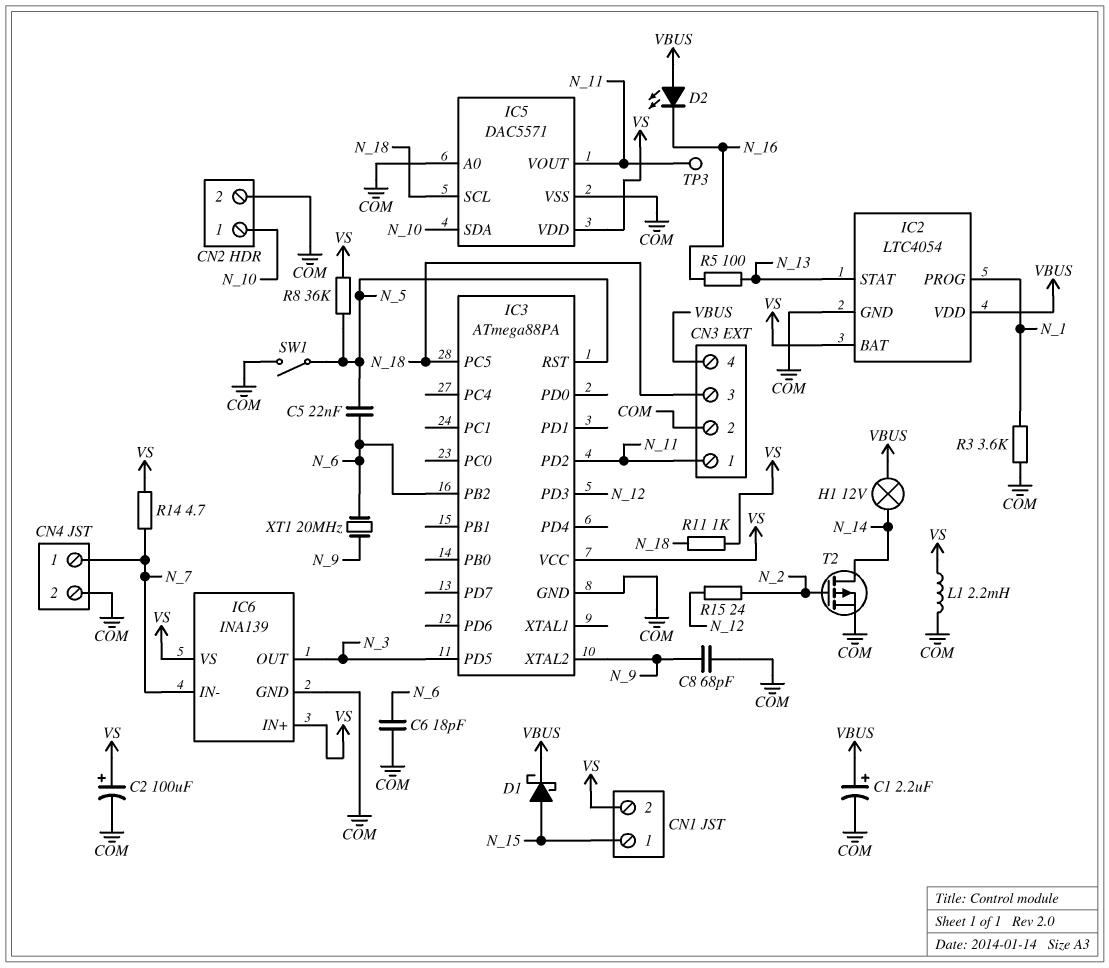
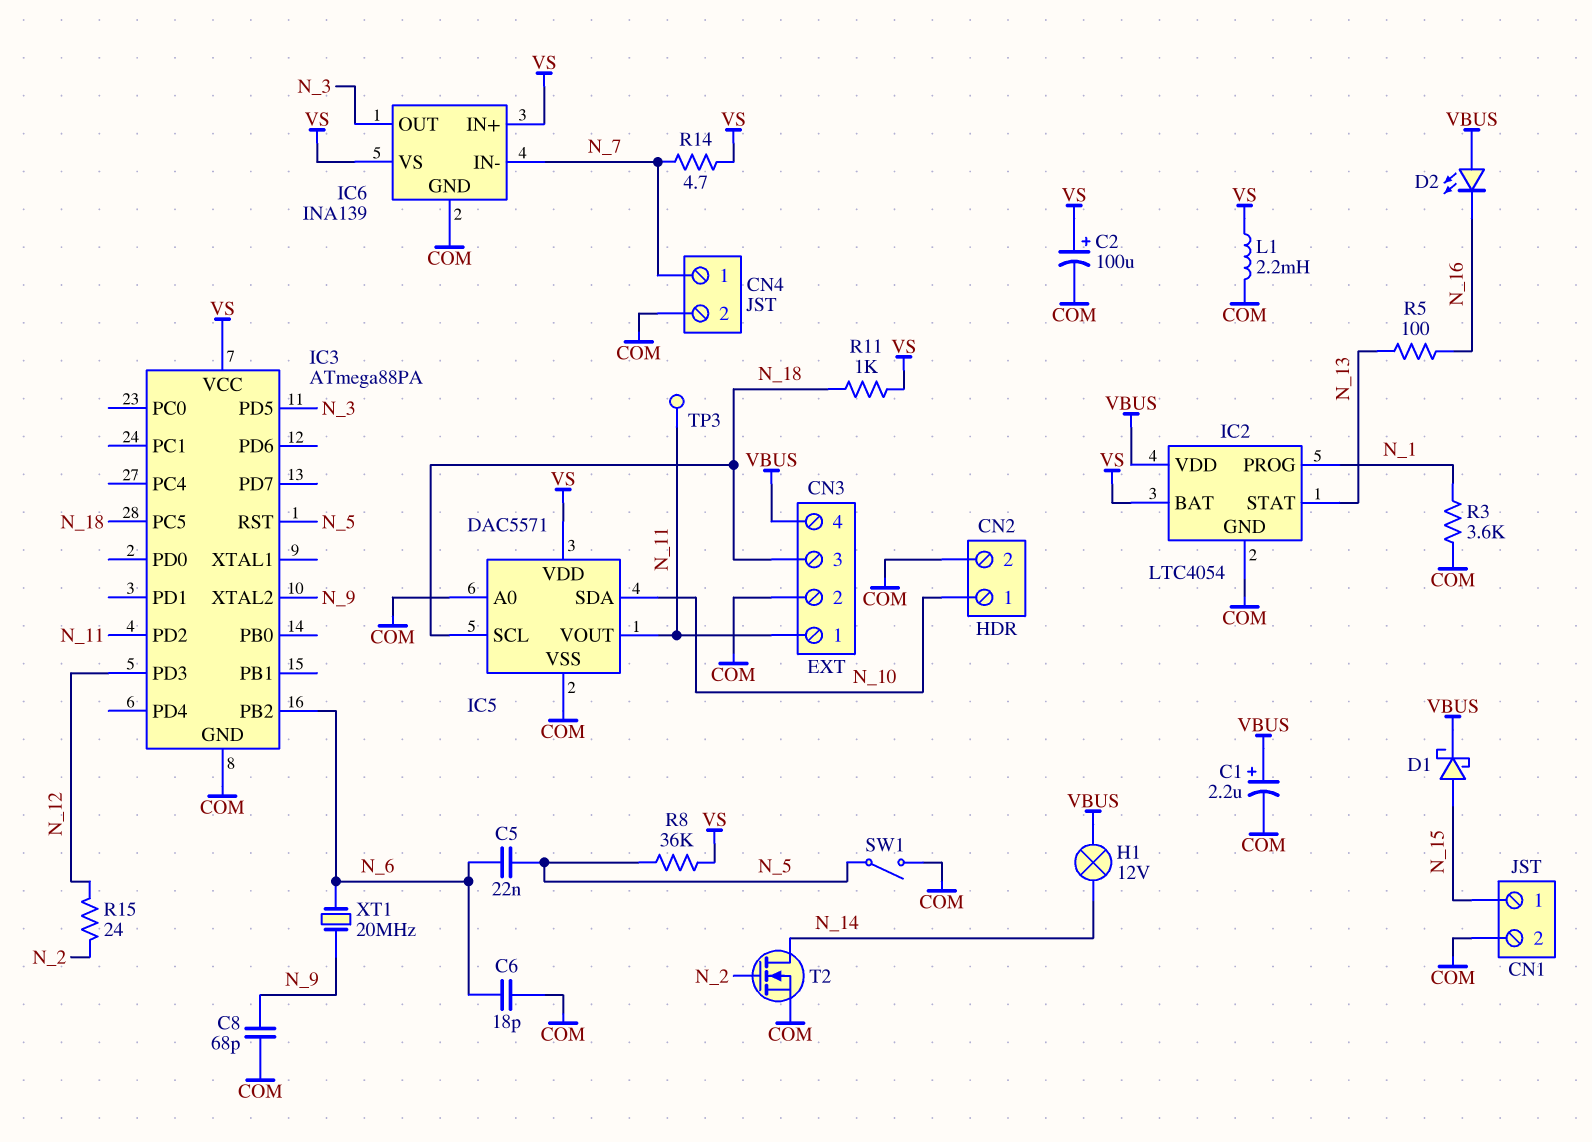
CN1 pin 2: VS -> COM
T2: PMOS (G N_2, D N_14, S COM) -> NMOS (G N_2, D N_14, S COM)

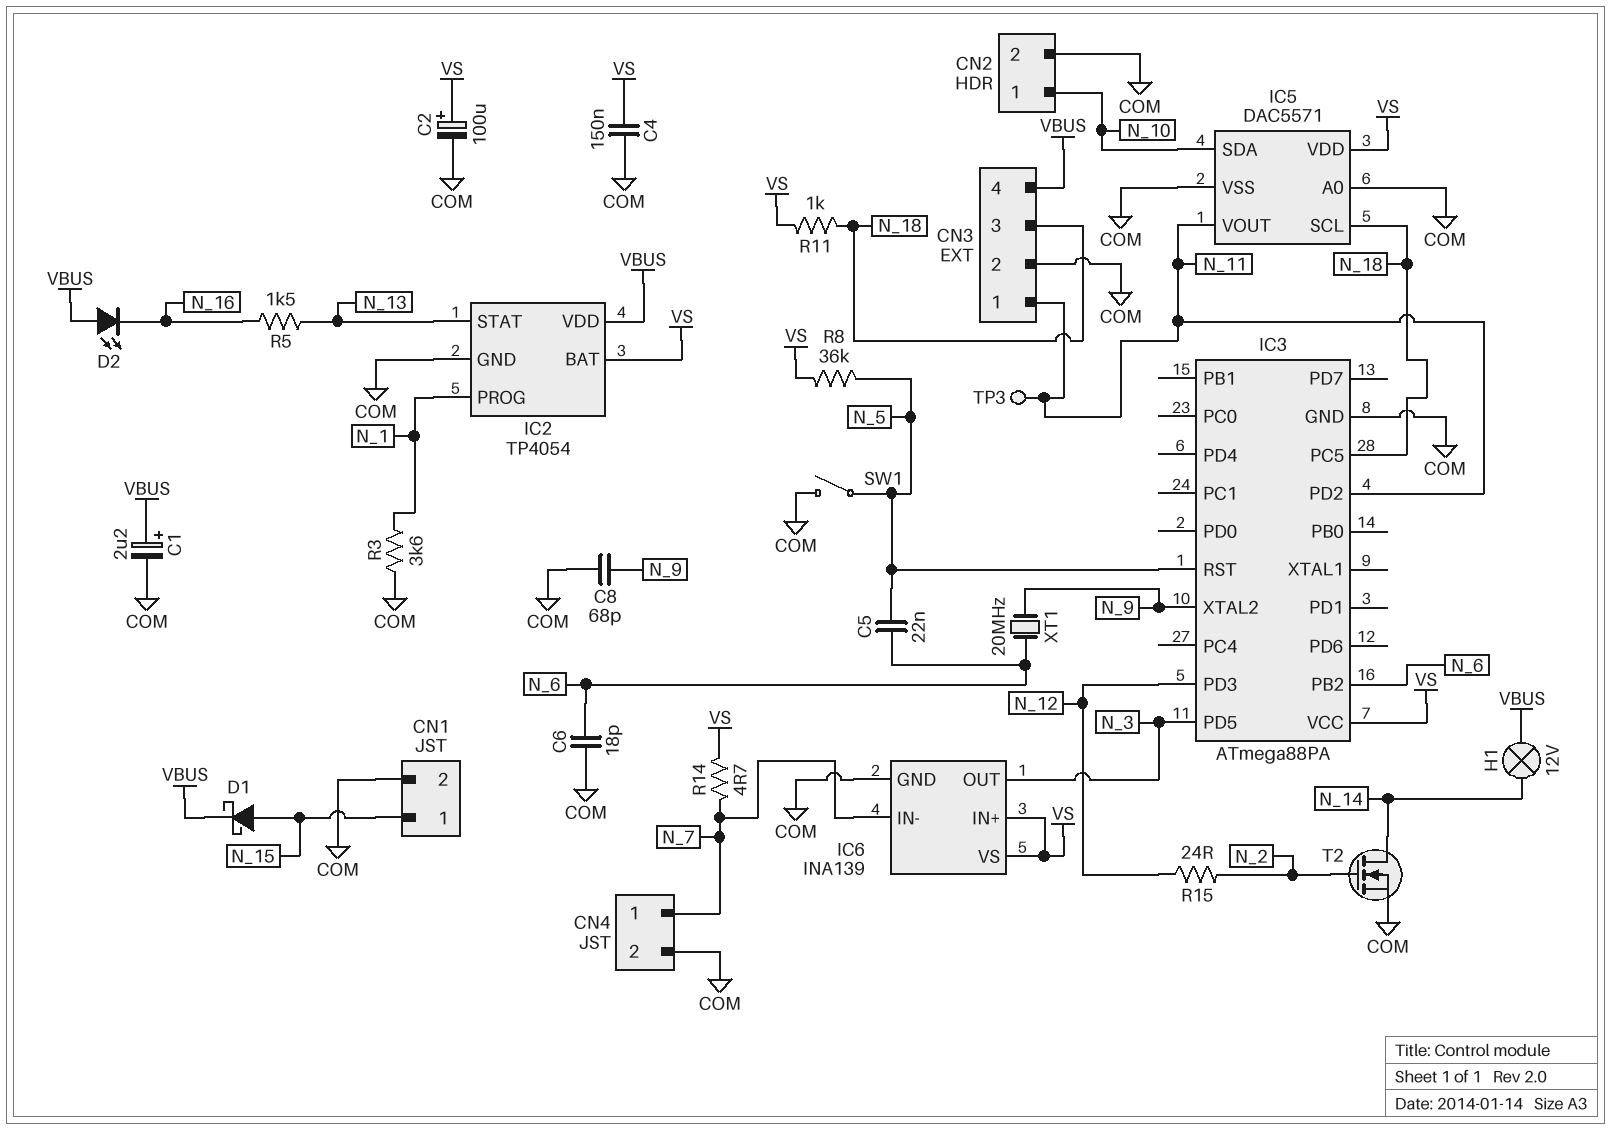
C4: none -> 150nF (COM, VS)
IC2: LTC4054 -> TP4054
L1: 2.2mH (COM, VS) -> none
R5: 100 (N_13, N_16) -> 1.5k (N_13, N_16)

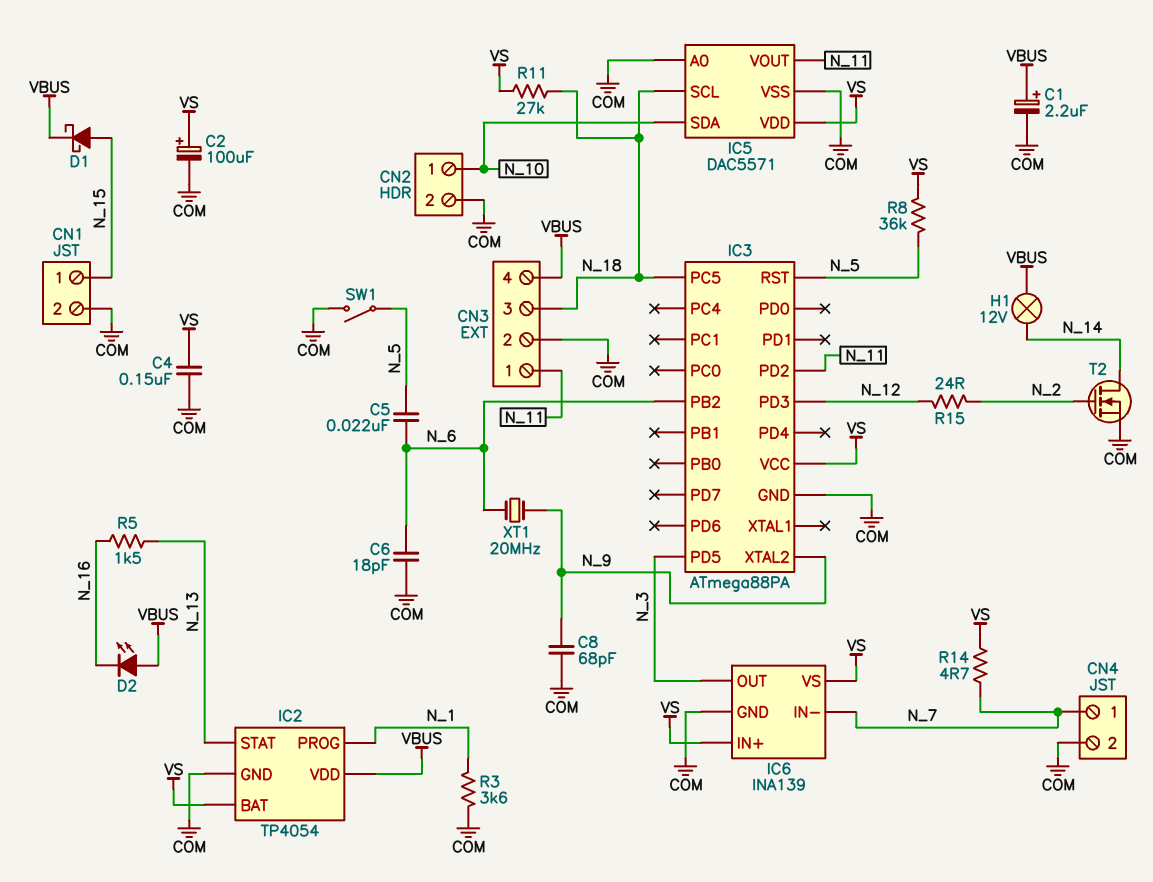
R11: 1k (N_18, VS) -> 27k (N_18, VS)
TP3: test point (N_11) -> none

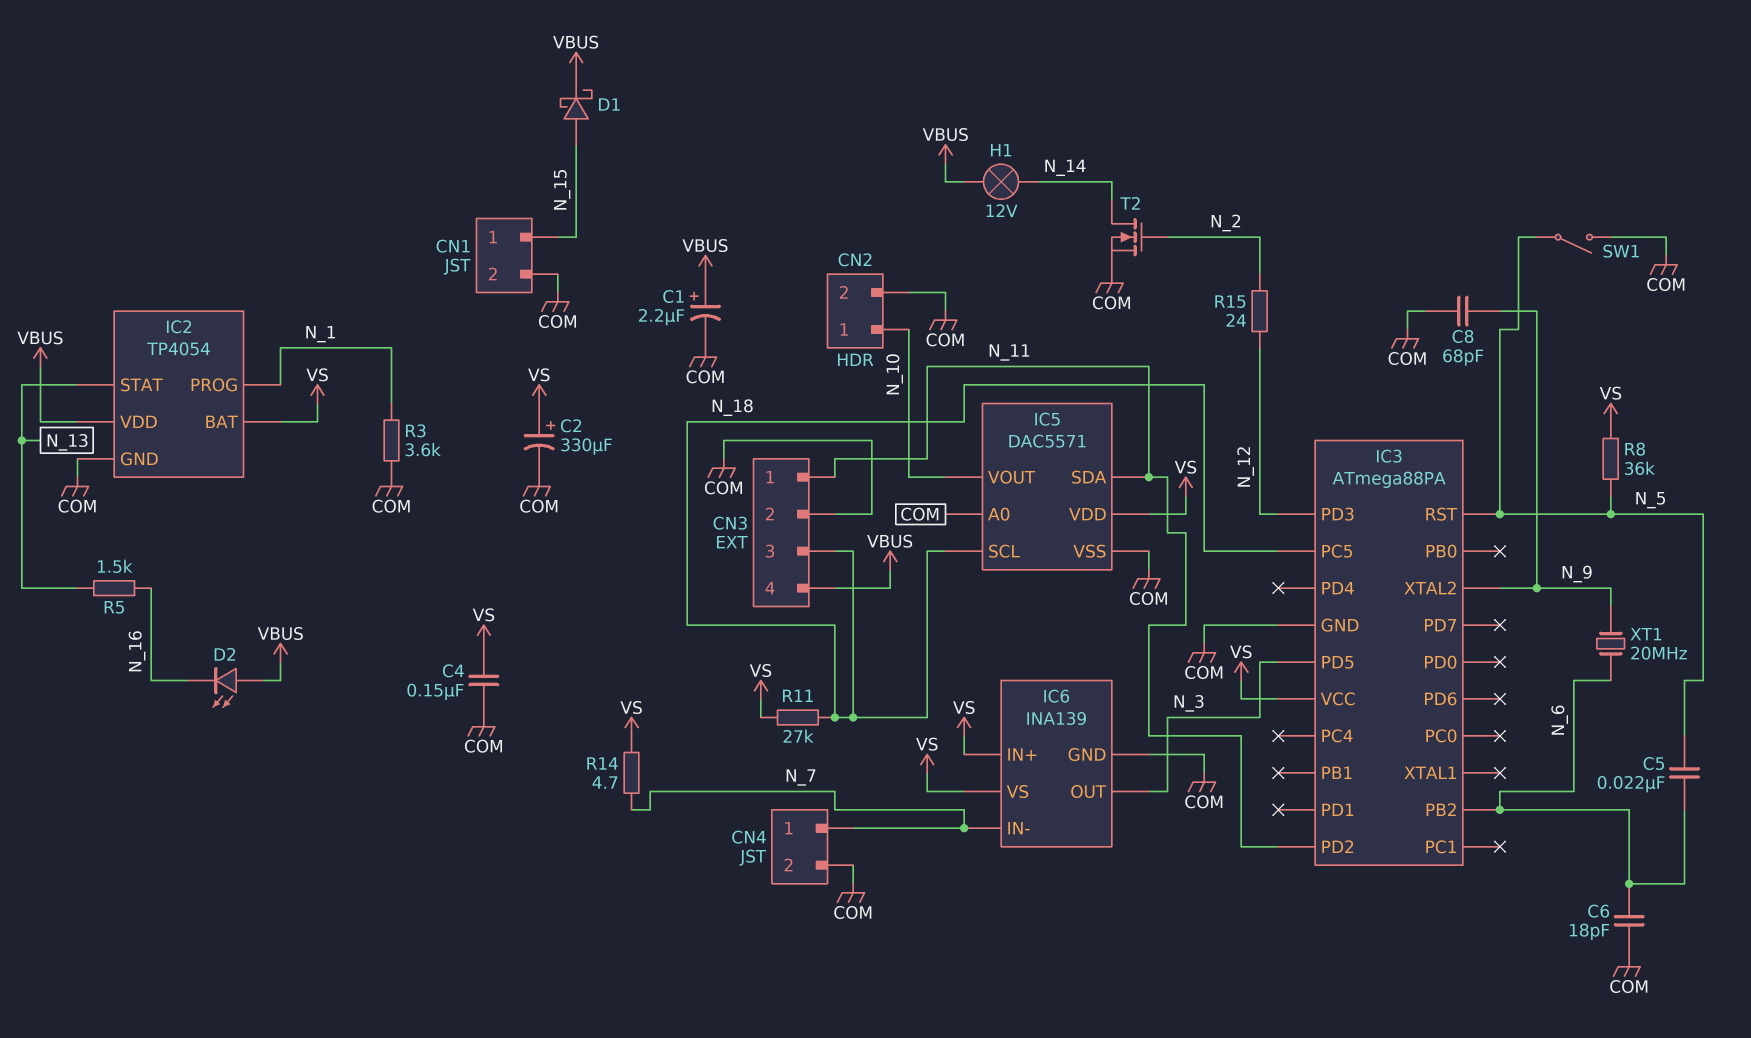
C2: 100uF (plus VS, minus COM) -> 330uF (plus VS, minus COM)
IC5 pin SDA: N_10 -> N_11
IC5 pin VOUT: N_11 -> N_10

